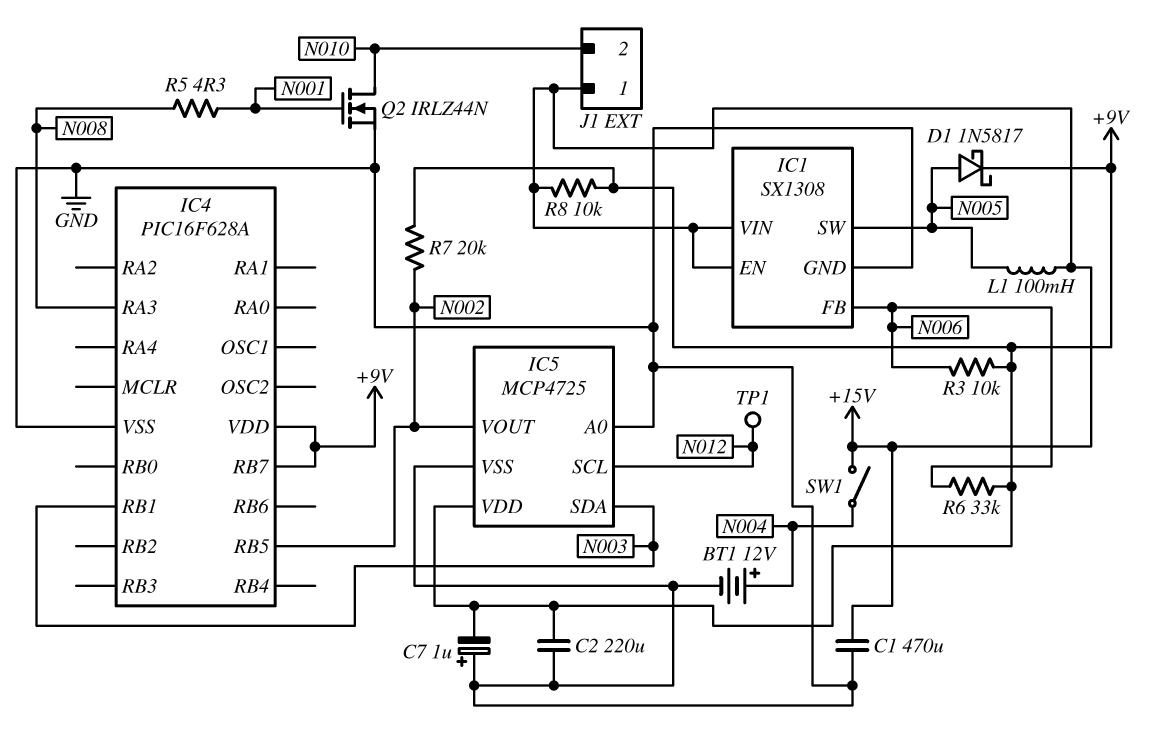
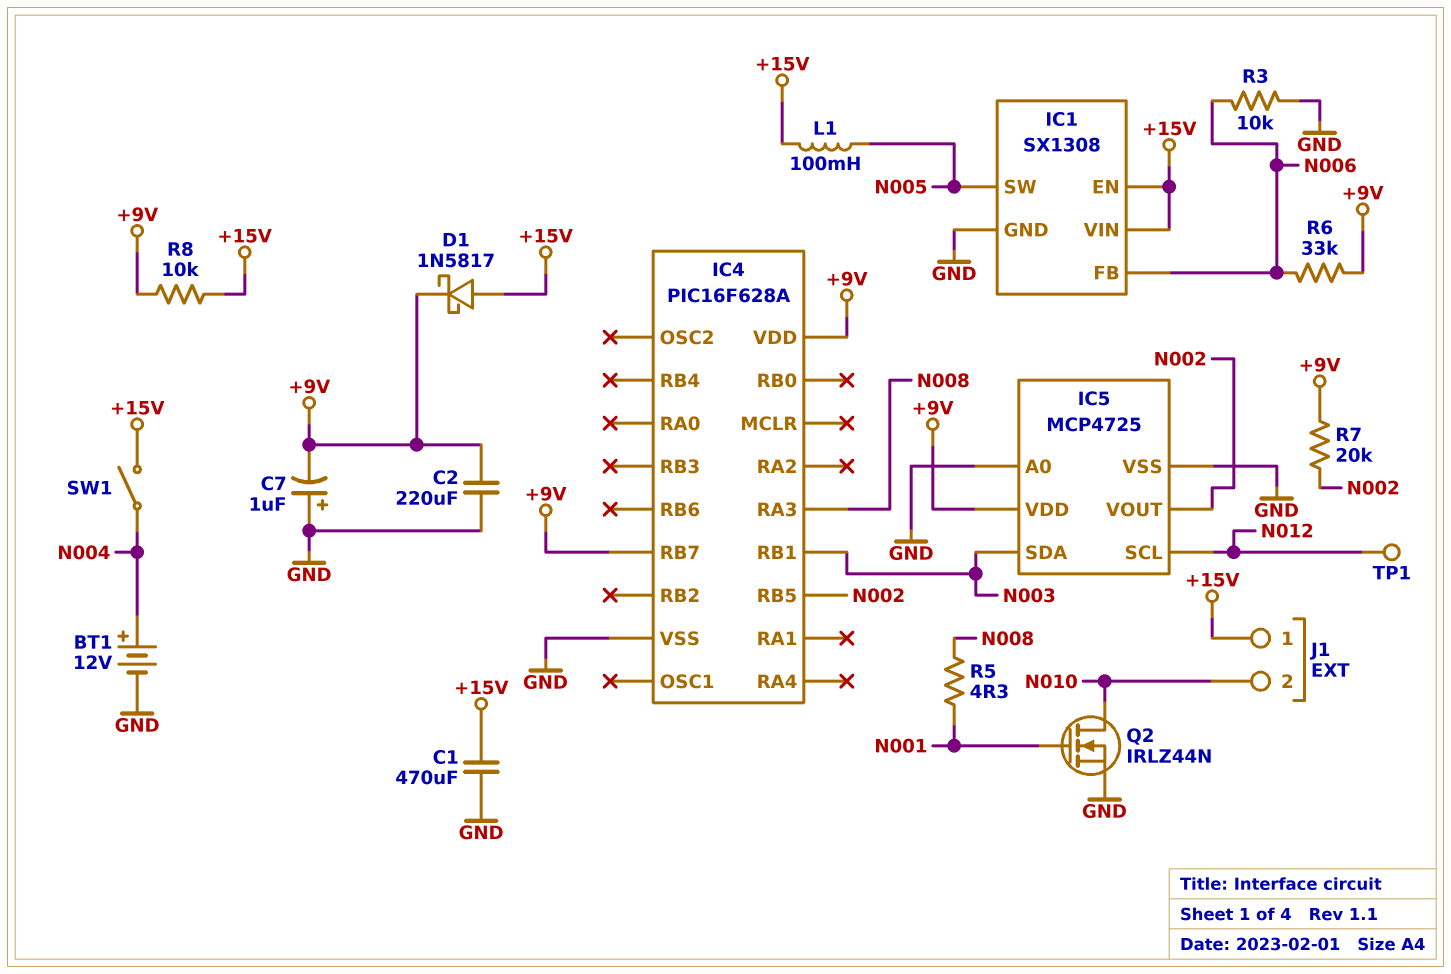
D1: schottky 1N5817 (A N005, K +9V) -> schottky 1N5817 (A +15V, K +9V)
R3: 10k (+9V, N006) -> 10k (GND, N006)

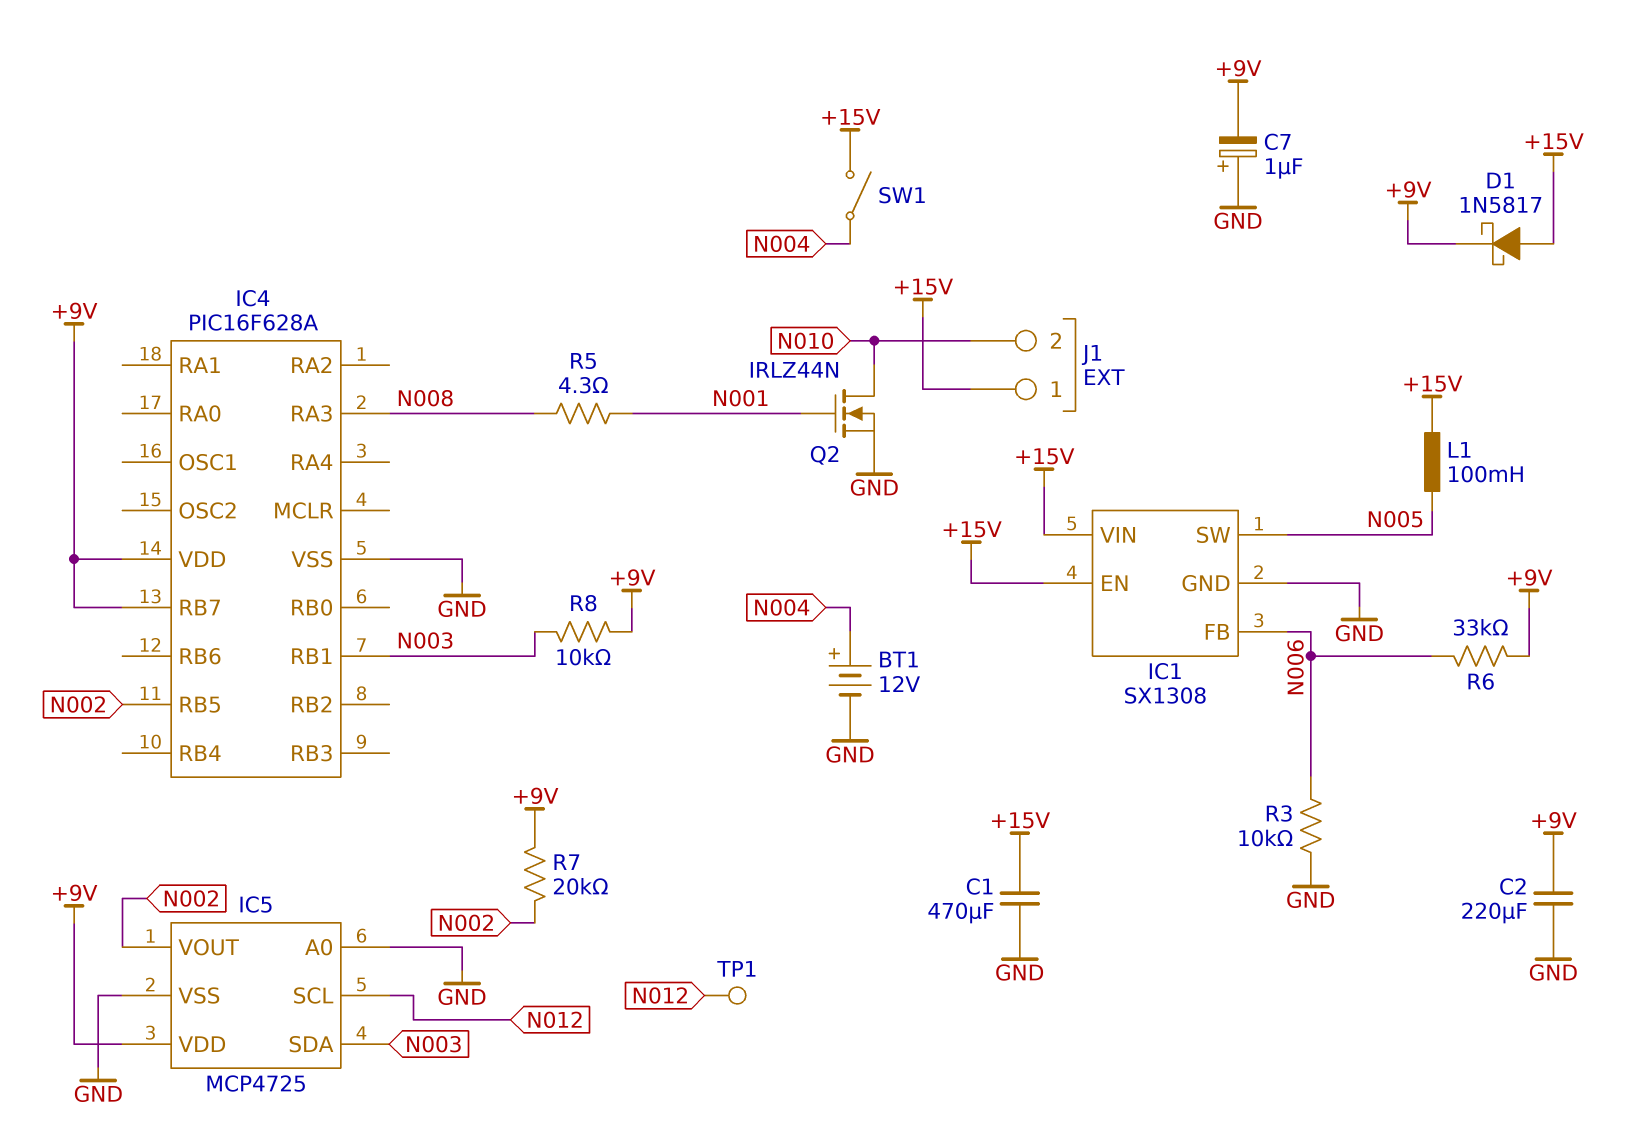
R8: 10k (+9V, +15V) -> 10k (+9V, N003)

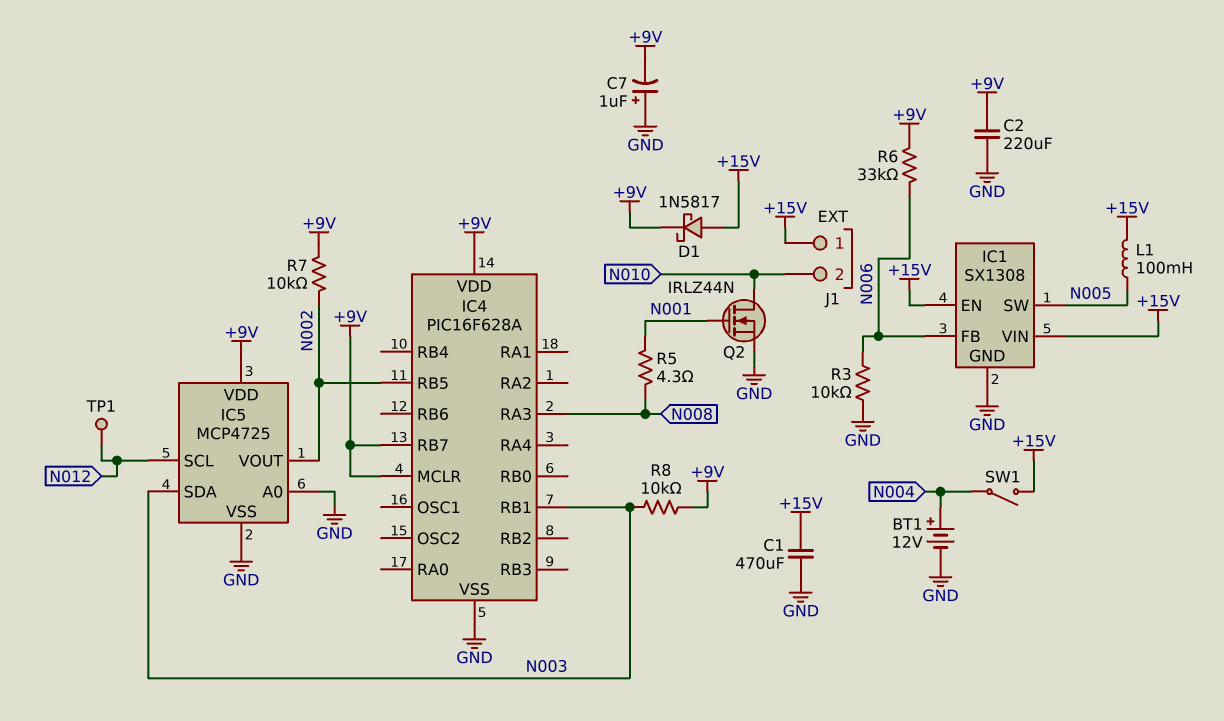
IC4 pin MCLR: none -> +9V
R7: 20k (+9V, N002) -> 10k (+9V, N002)

